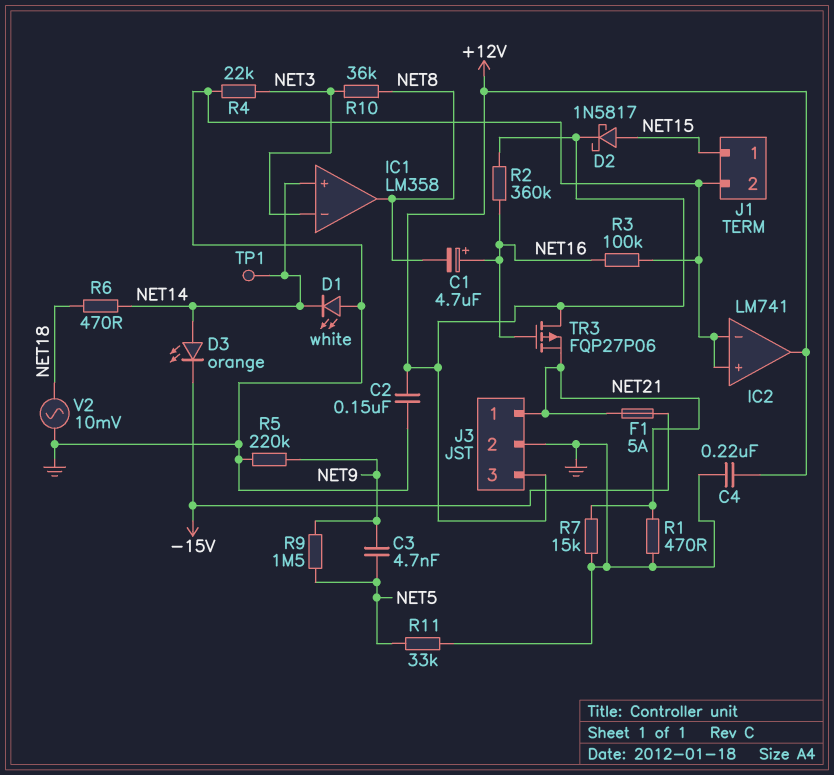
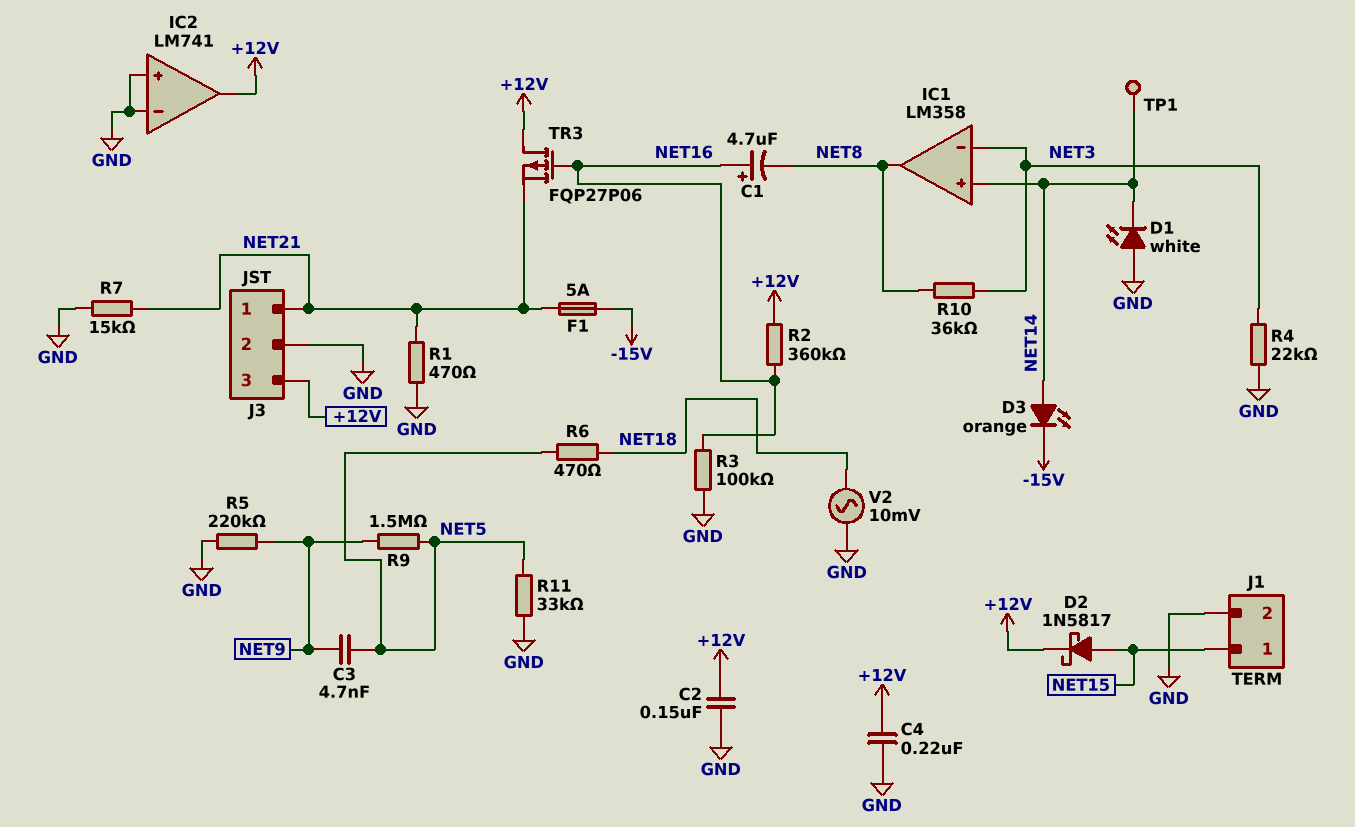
R6: 470 (NET14, NET18) -> 470 (NET5, NET18)

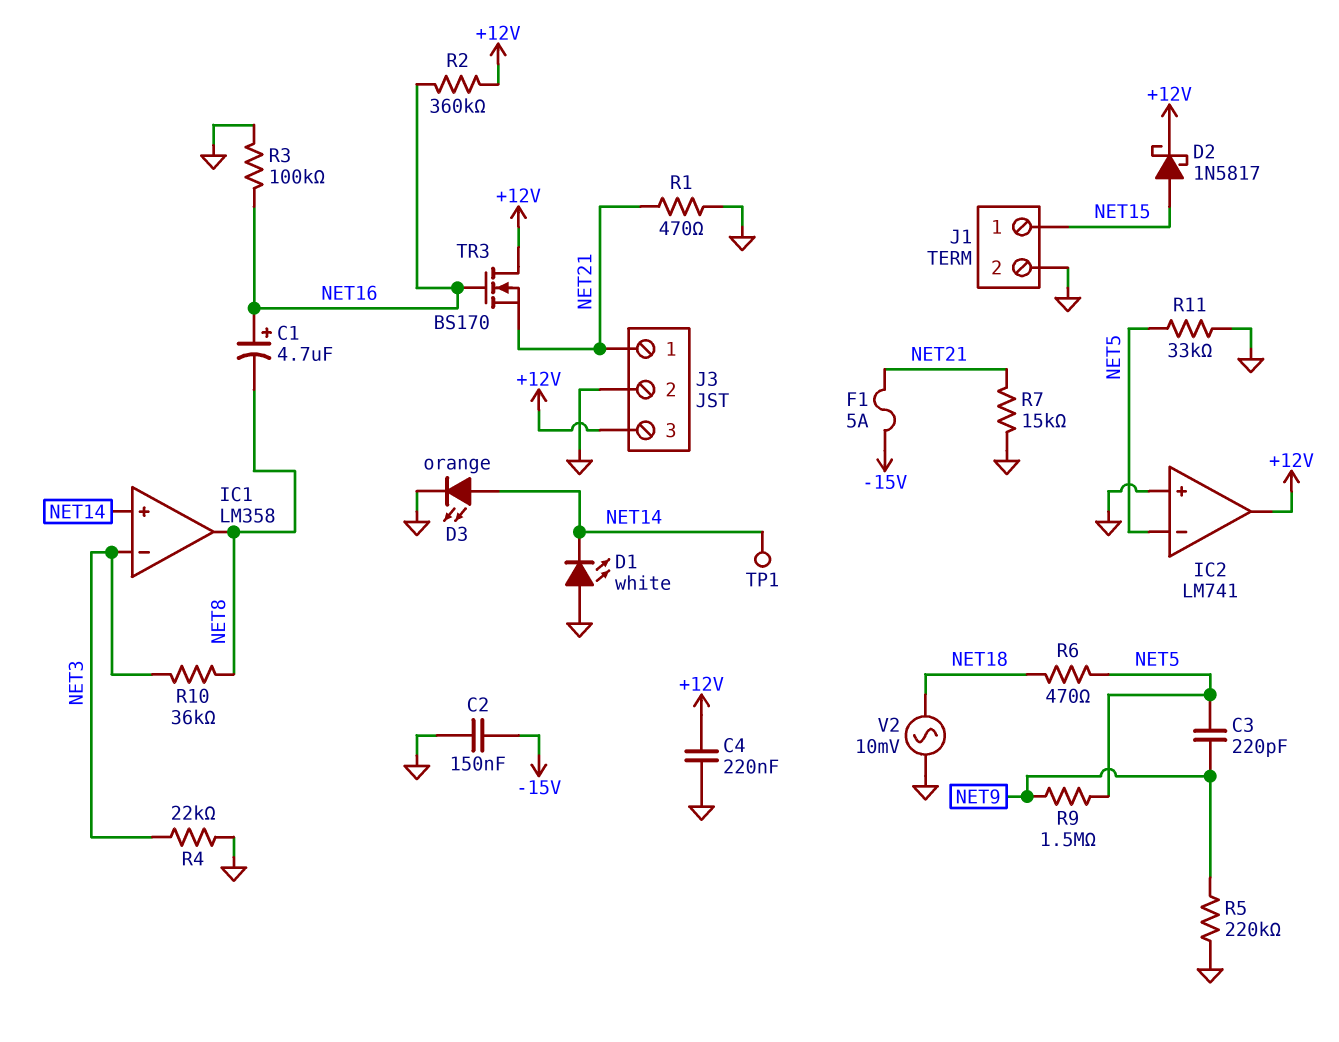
C2: 150nF (+12V, GND) -> 150nF (-15V, GND)
C3: 4.7nF (NET5, NET9) -> 220pF (NET5, NET9)
D3: LED orange (A NET14, K -15V) -> LED orange (A NET14, K GND)
IC2 pin in-: GND -> NET5
TR3: PMOS FQP27P06 (G NET16, D +12V, S NET21) -> NMOS BS170 (G NET16, D +12V, S NET21)

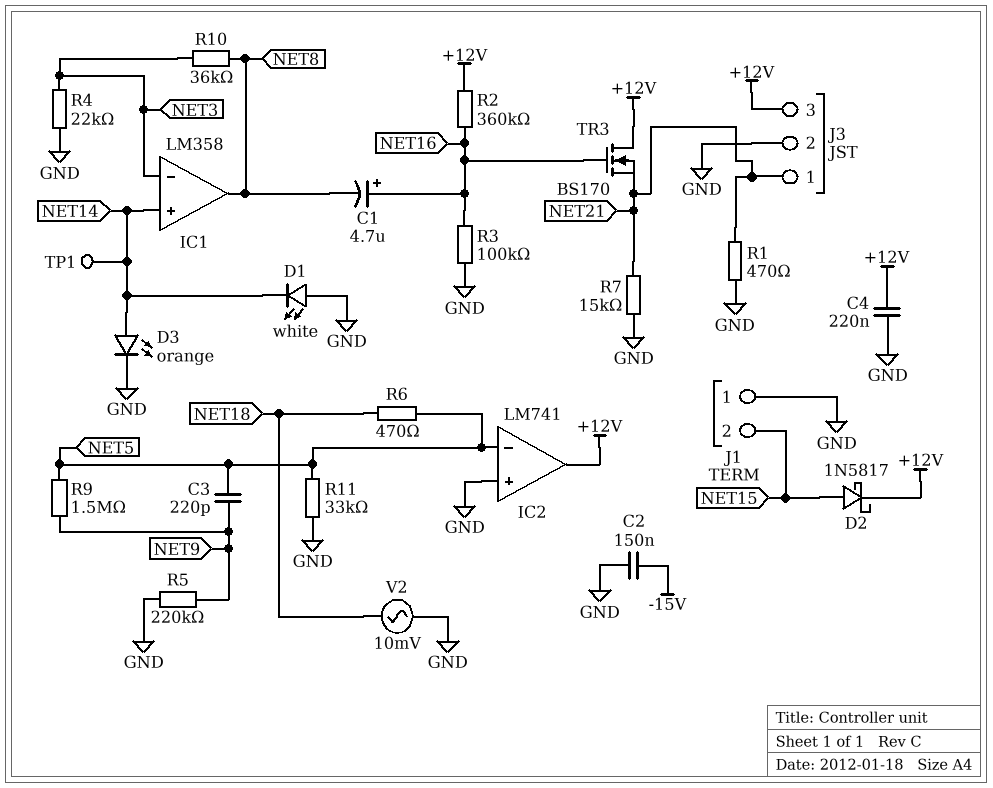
F1: 5A (-15V, NET21) -> none
J1 pin 1: NET15 -> GND
J1 pin 2: GND -> NET15

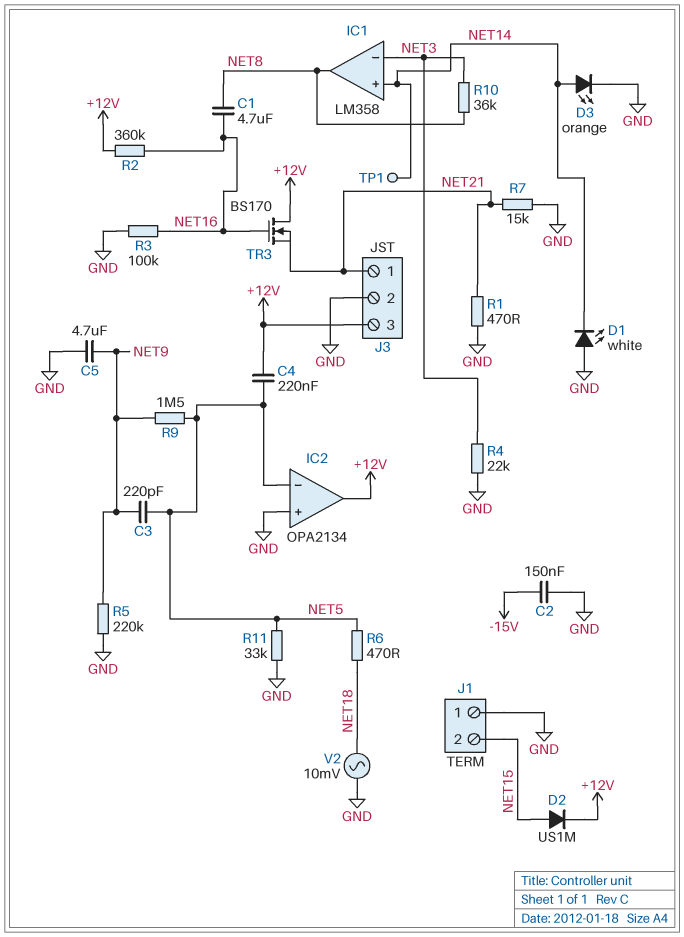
C1: 4.7uF (plus NET16, minus NET8) -> 4.7uF (NET8, NET16)
C4: 220nF (+12V, GND) -> 220nF (+12V, NET5)
C5: none -> 4.7uF (GND, NET9)
D2: schottky 1N5817 (A NET15, K +12V) -> diode US1M (A NET15, K +12V)
IC2: LM741 -> OPA2134

